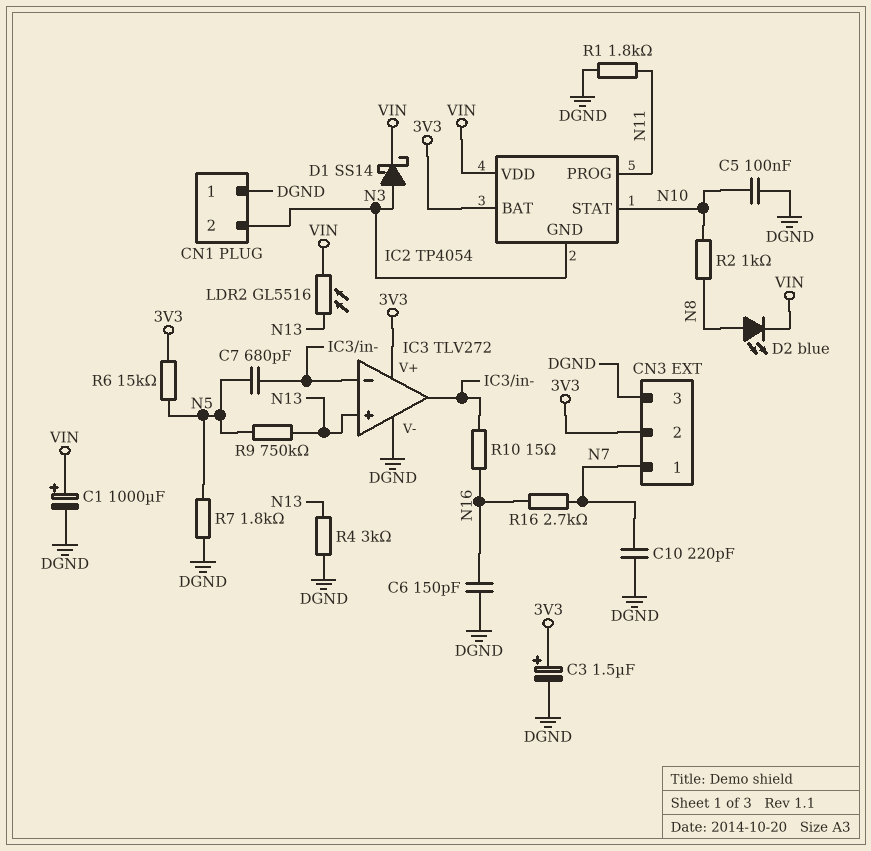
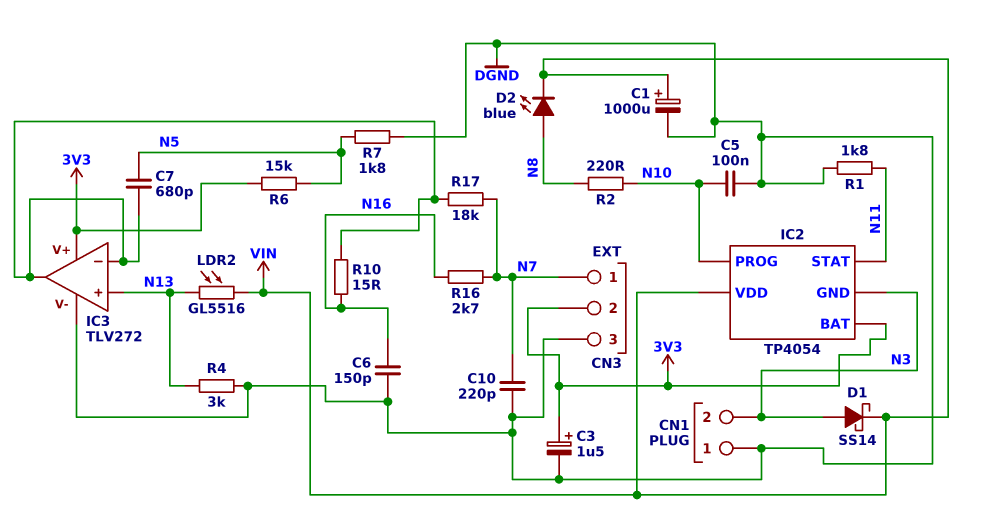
IC2 pin PROG: N11 -> N10
IC2 pin STAT: N10 -> N11
R2: 1k (N8, N10) -> 220 (N8, N10)
R9: 750k (N5, N13) -> none
R17: none -> 18k (IC3/in-, N7)

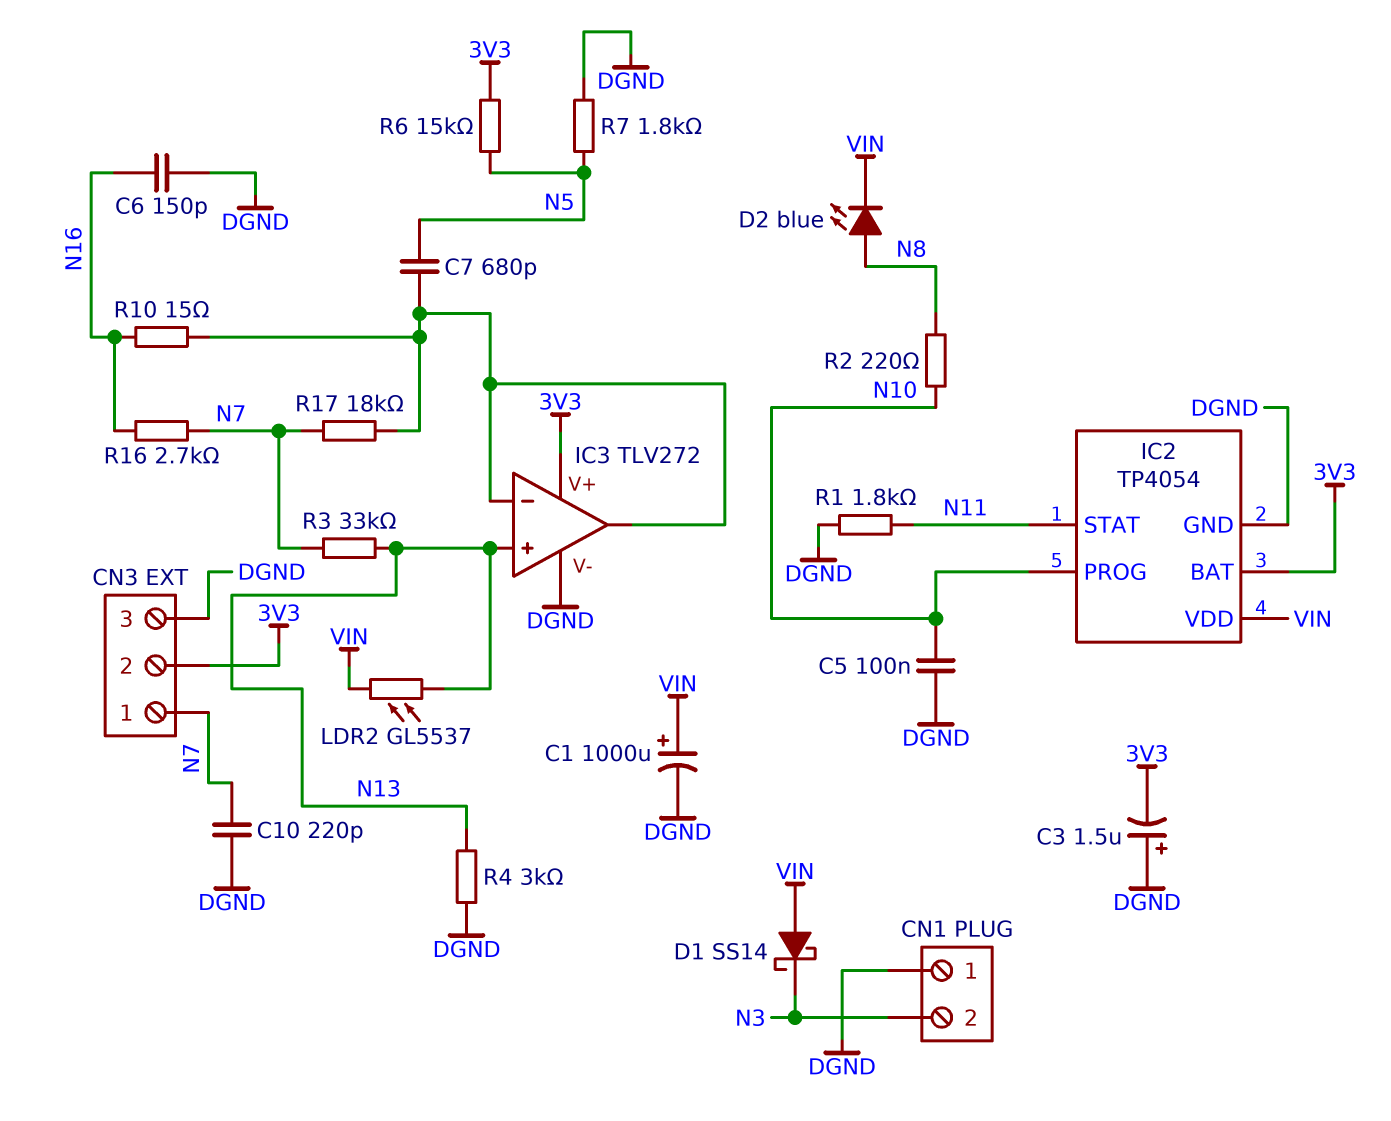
C3: 1.5uF (plus 3V3, minus DGND) -> 1.5uF (plus DGND, minus 3V3)
D1: schottky SS14 (A N3, K VIN) -> schottky SS14 (A VIN, K N3)
IC2 pin GND: N3 -> DGND
LDR2: GL5516 (N13, VIN) -> GL5537 (N13, VIN)
R3: none -> 33k (N7, N13)

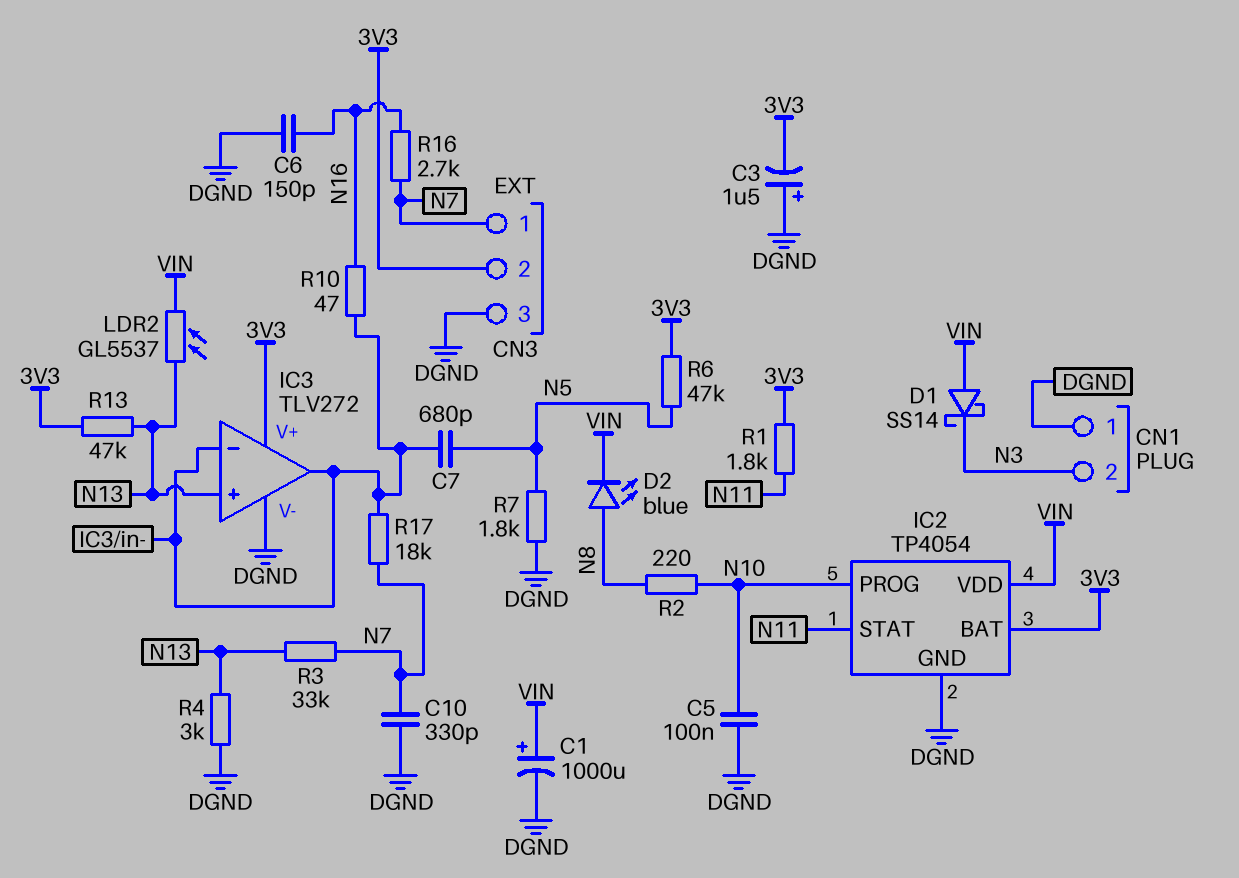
C10: 220pF (DGND, N7) -> 330pF (DGND, N7)
R1: 1.8k (DGND, N11) -> 1.8k (3V3, N11)
R6: 15k (3V3, N5) -> 47k (3V3, N5)
R10: 15 (IC3/in-, N16) -> 47 (IC3/in-, N16)
R13: none -> 47k (3V3, N13)

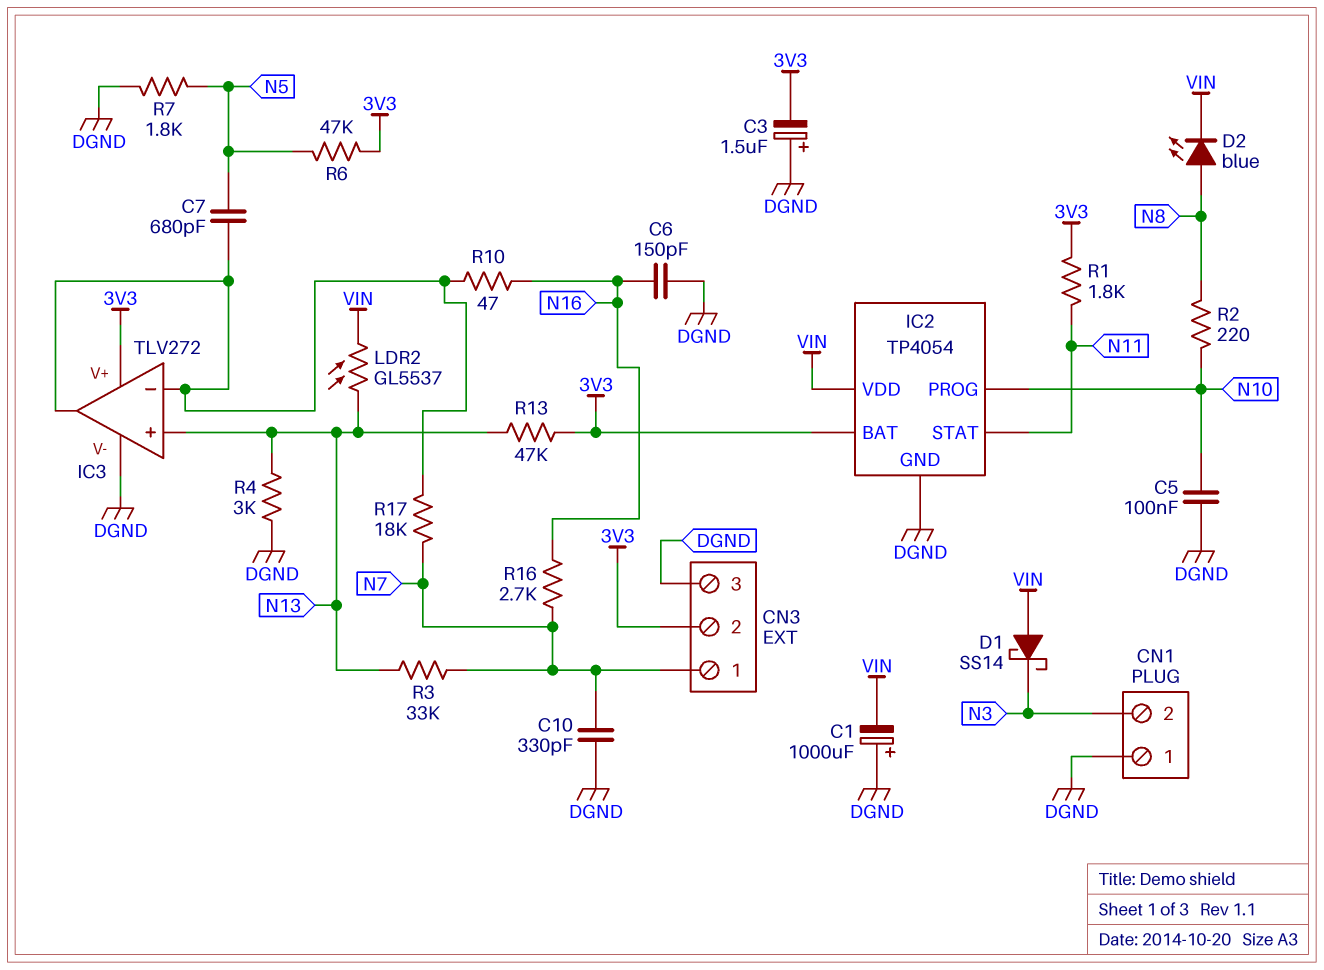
C1: 1000uF (plus VIN, minus DGND) -> 1000uF (plus DGND, minus VIN)

